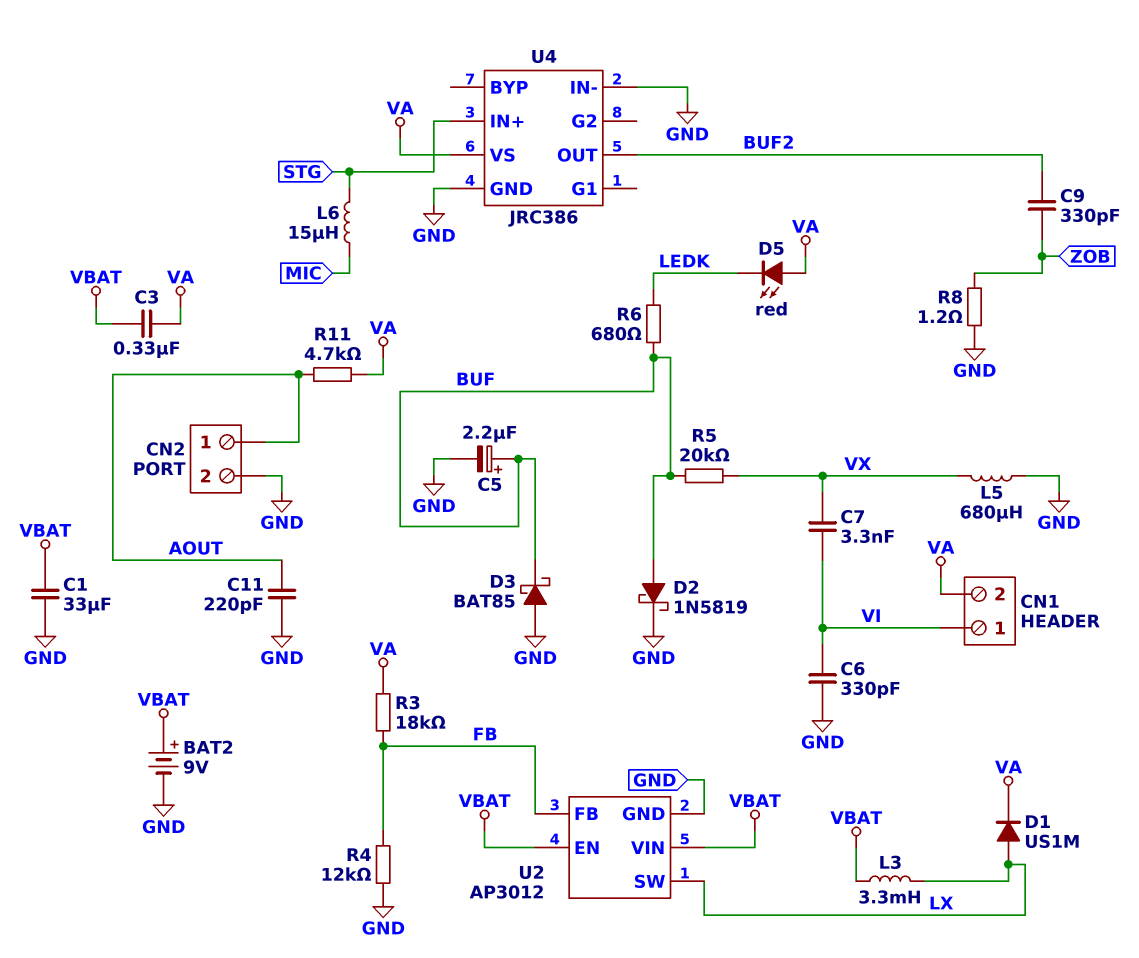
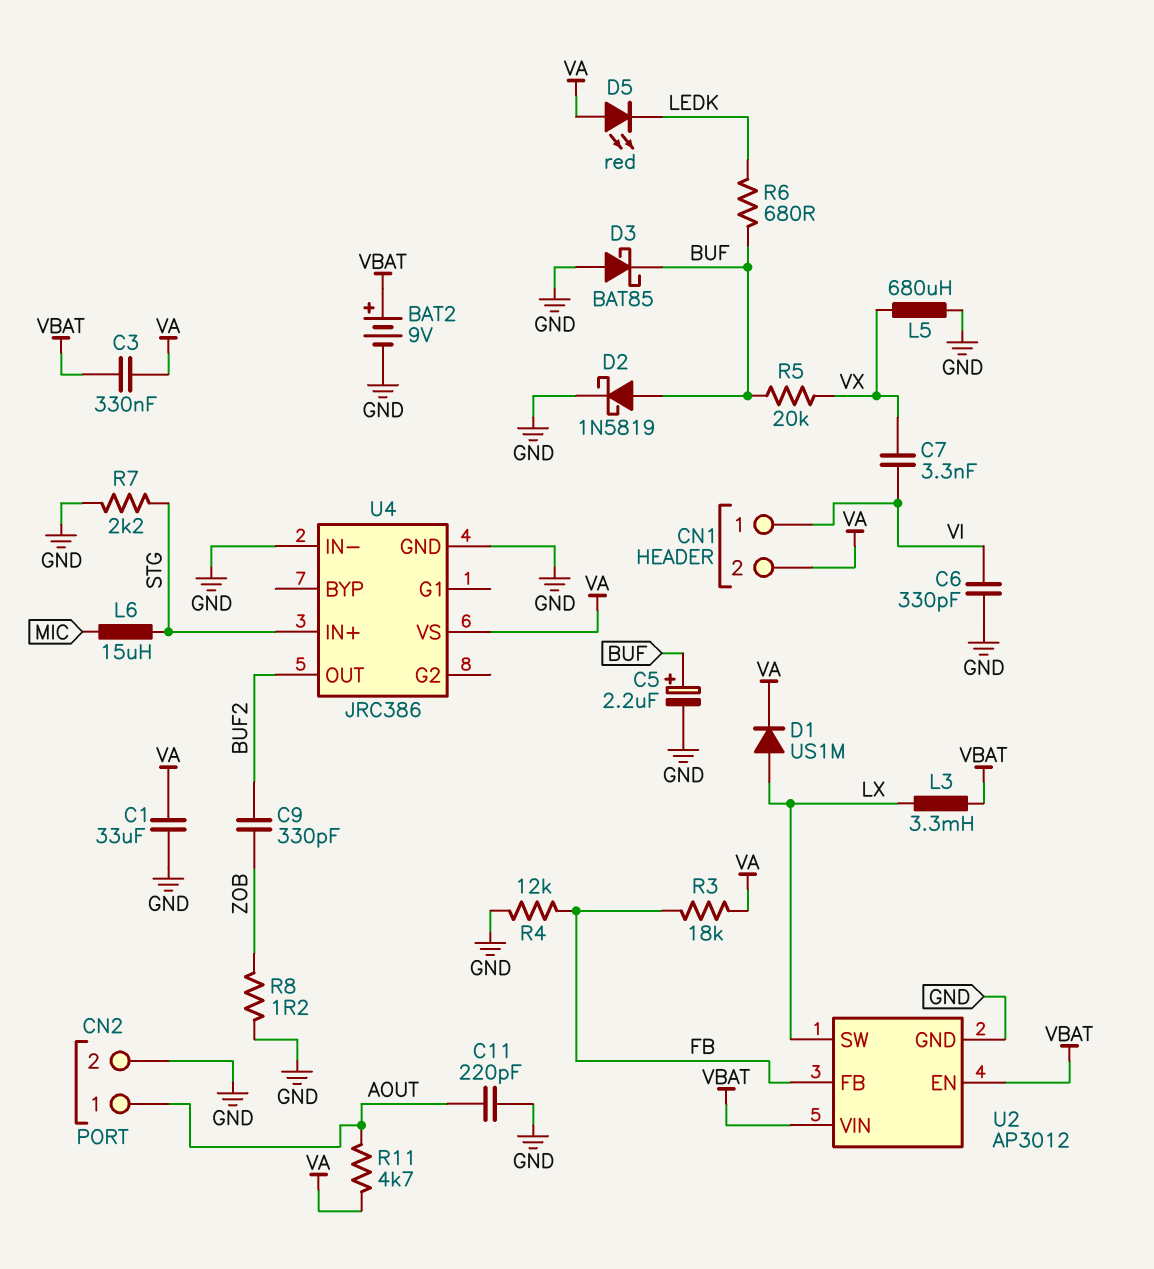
C1: 33uF (GND, VBAT) -> 33uF (GND, VA)
R7: none -> 2.2k (GND, STG)

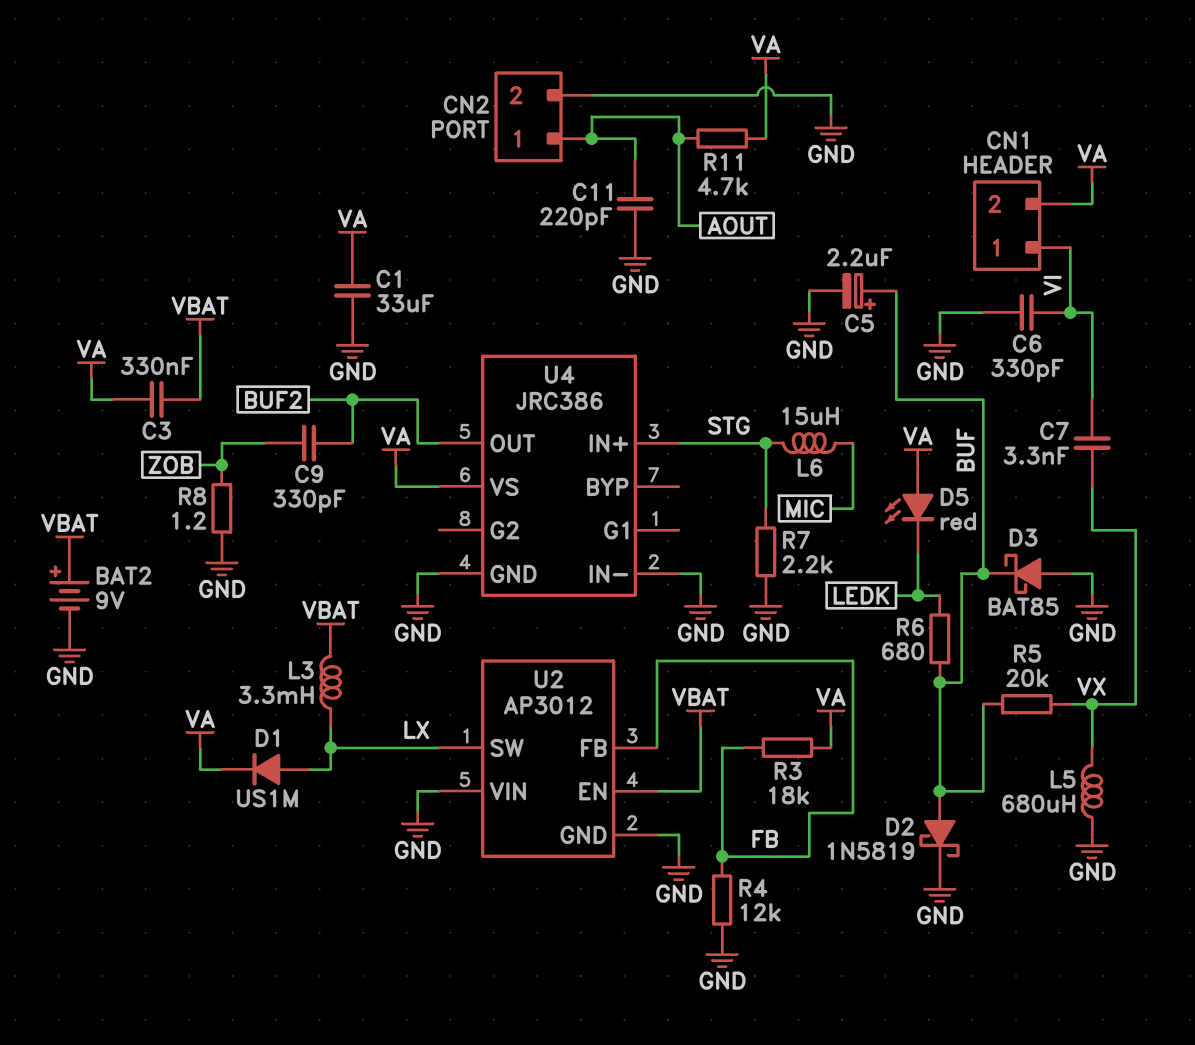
U2 pin VIN: VBAT -> GND

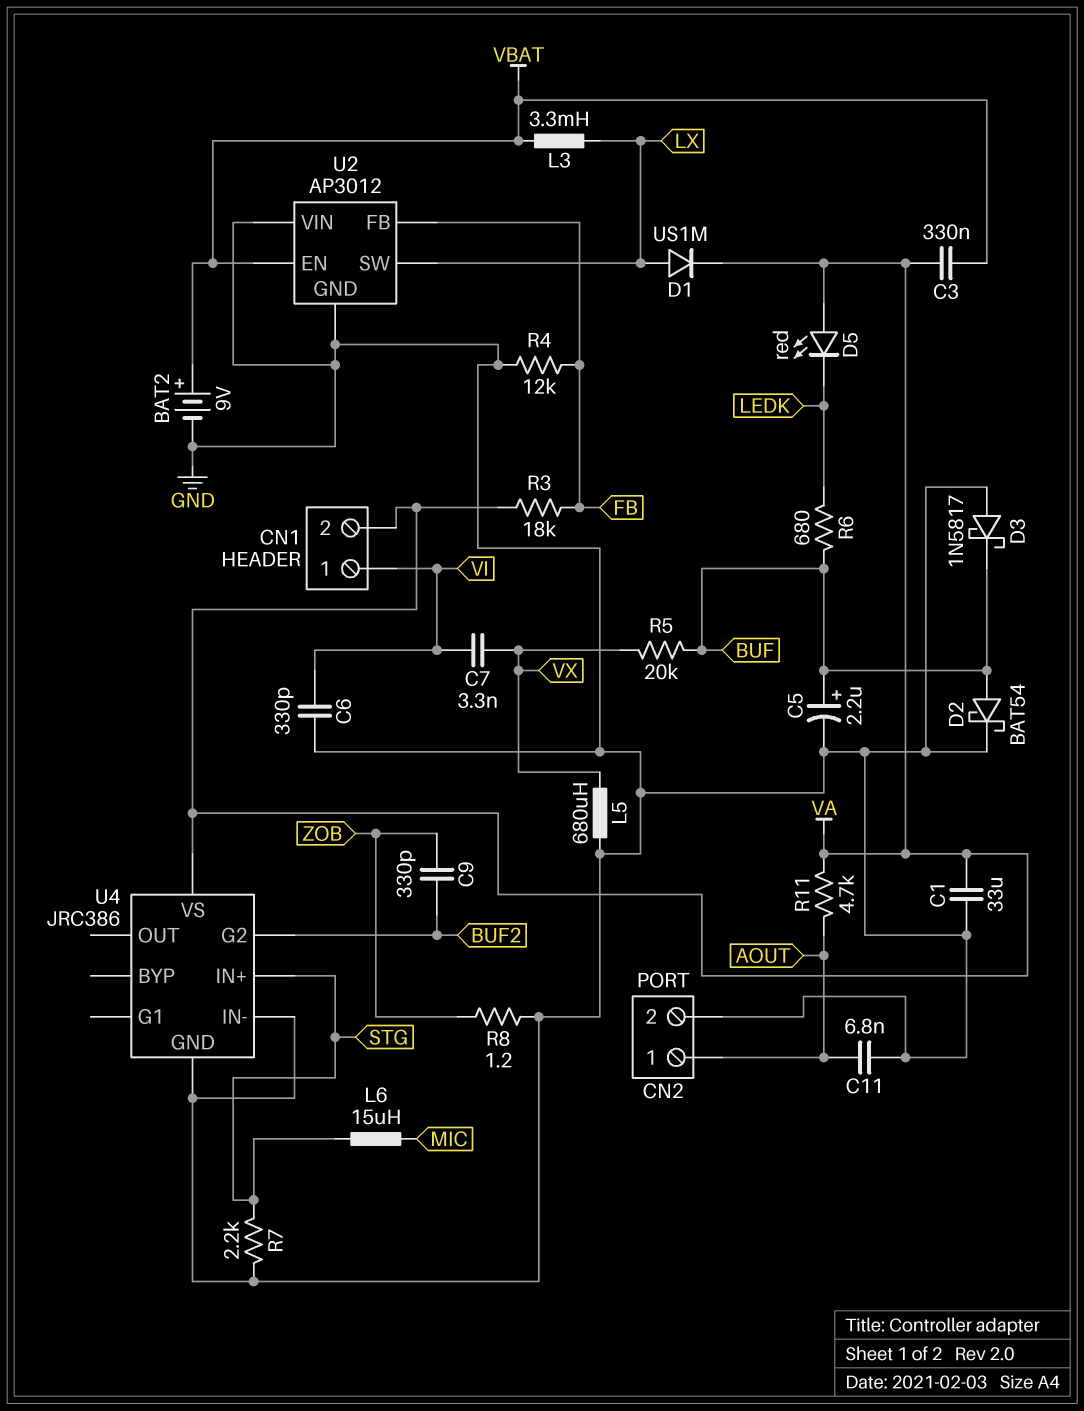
C11: 220pF (AOUT, GND) -> 6.8nF (AOUT, GND)
D2: schottky 1N5819 (A BUF, K GND) -> schottky BAT54 (A BUF, K GND)
D3: schottky BAT85 (A GND, K BUF) -> schottky 1N5817 (A GND, K BUF)
U4 pin G2: none -> BUF2
U4 pin OUT: BUF2 -> none

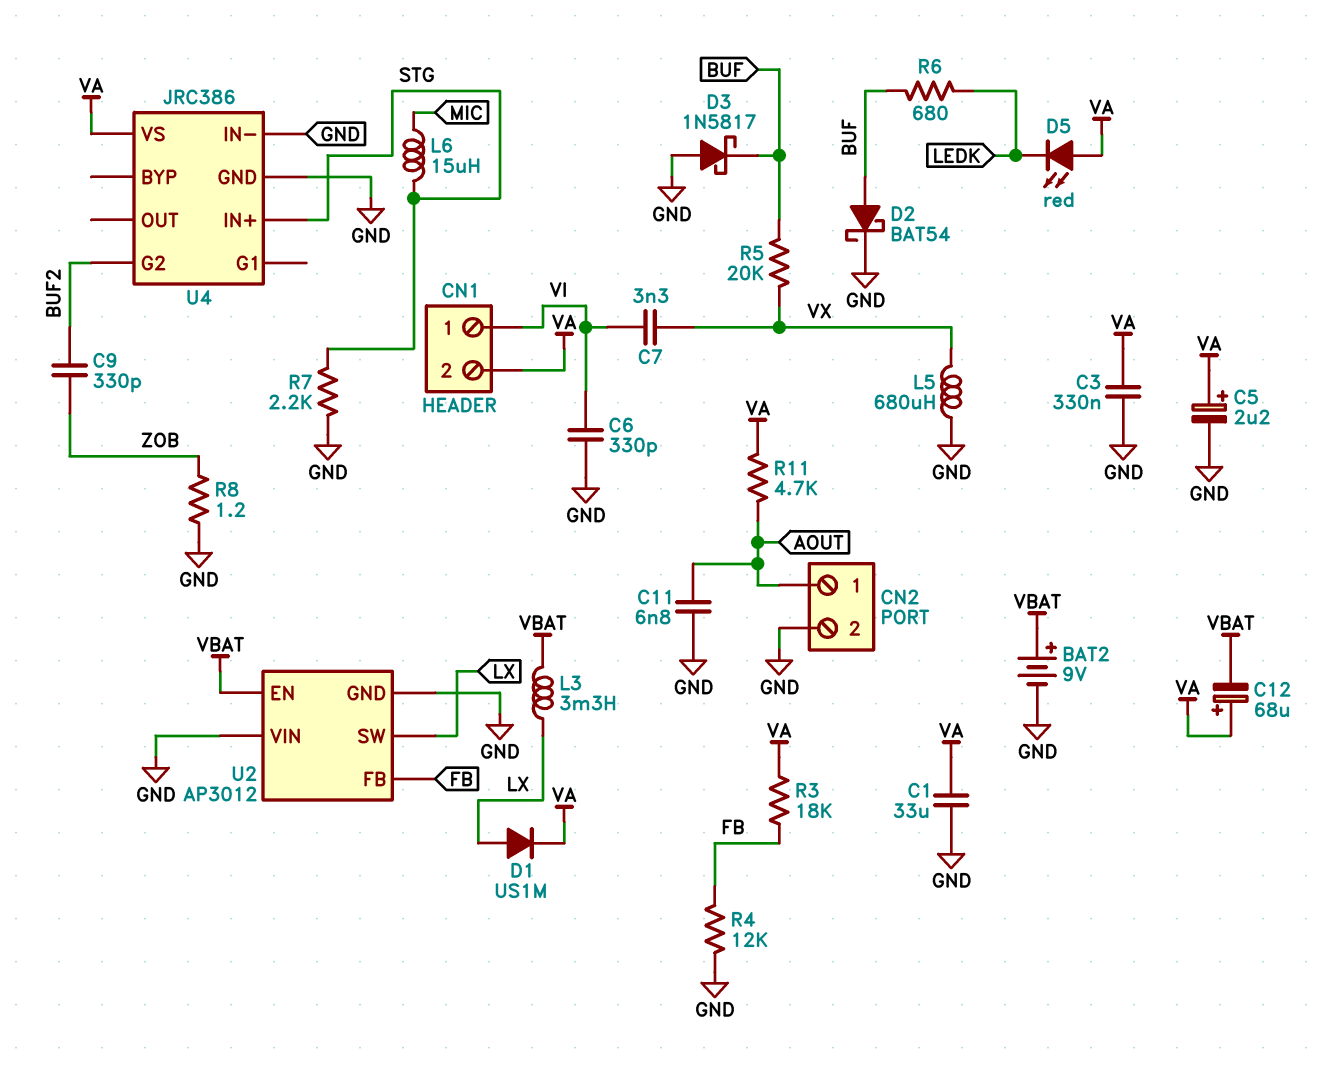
C3: 330nF (VA, VBAT) -> 330nF (GND, VA)
C5: 2.2uF (plus BUF, minus GND) -> 2.2uF (plus VA, minus GND)
C12: none -> 68uF (plus VA, minus VBAT)

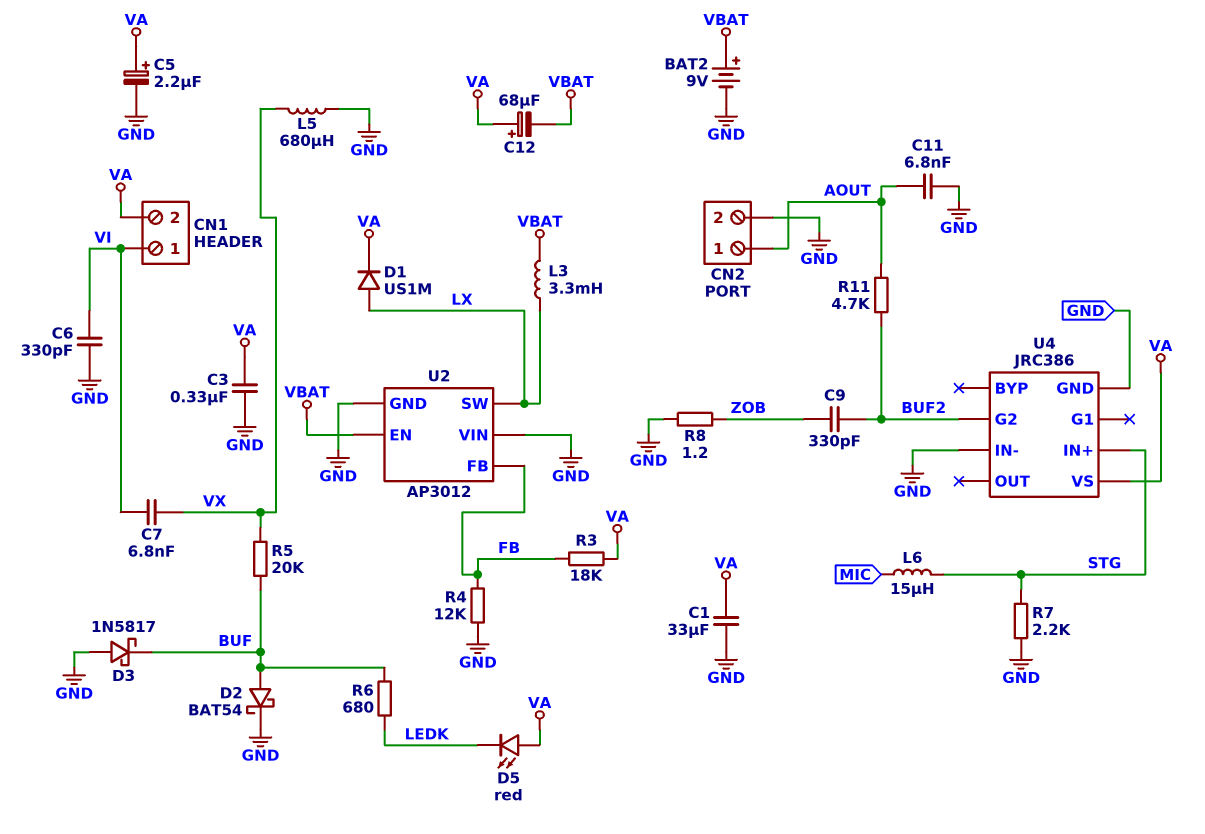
C7: 3.3nF (VI, VX) -> 6.8nF (VI, VX)
R11: 4.7k (AOUT, VA) -> 4.7k (AOUT, BUF2)

